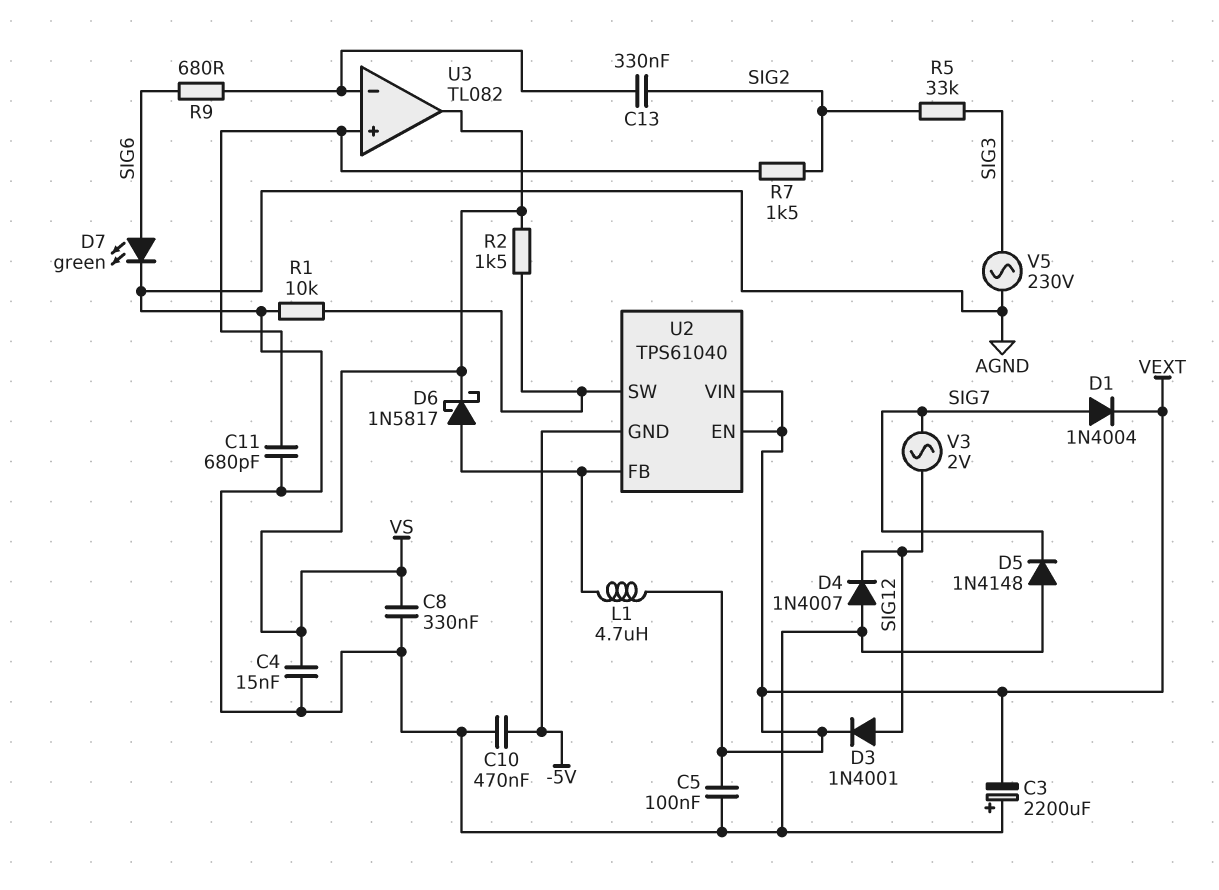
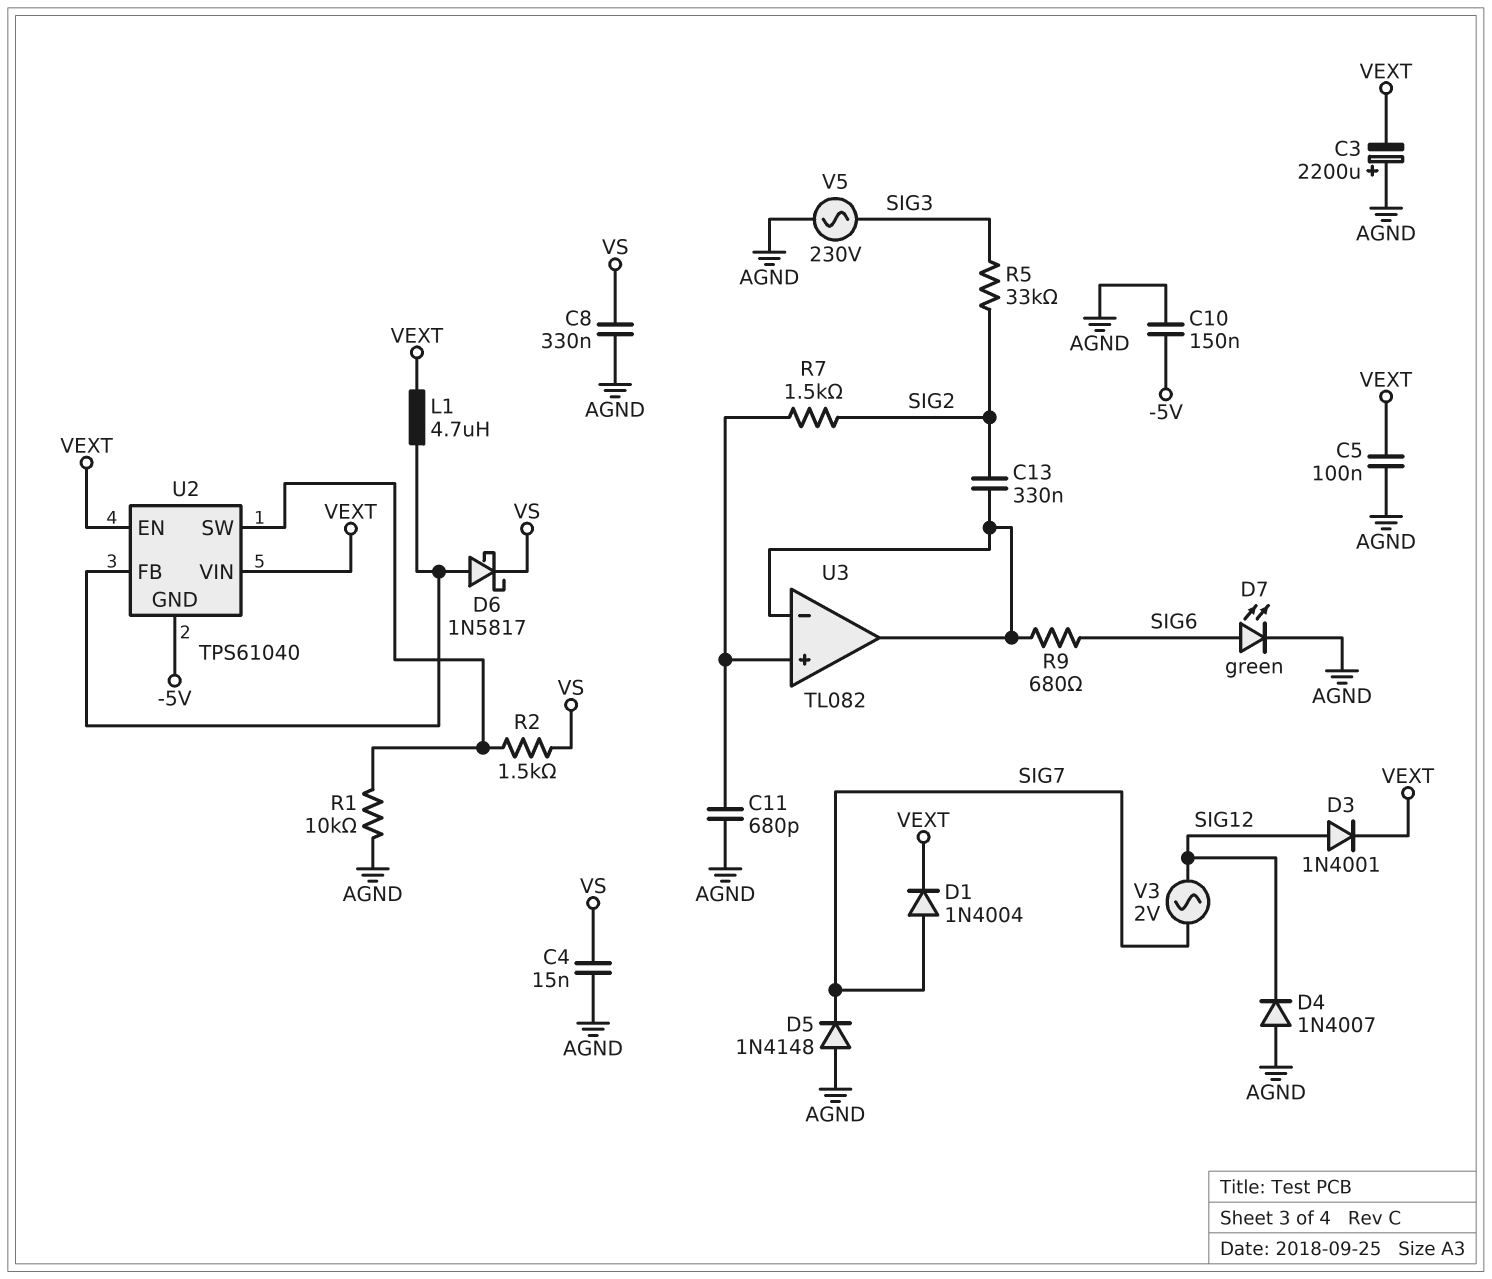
C10: 470nF (-5V, AGND) -> 150nF (-5V, AGND)
U3 pin out: VS -> U3/in-

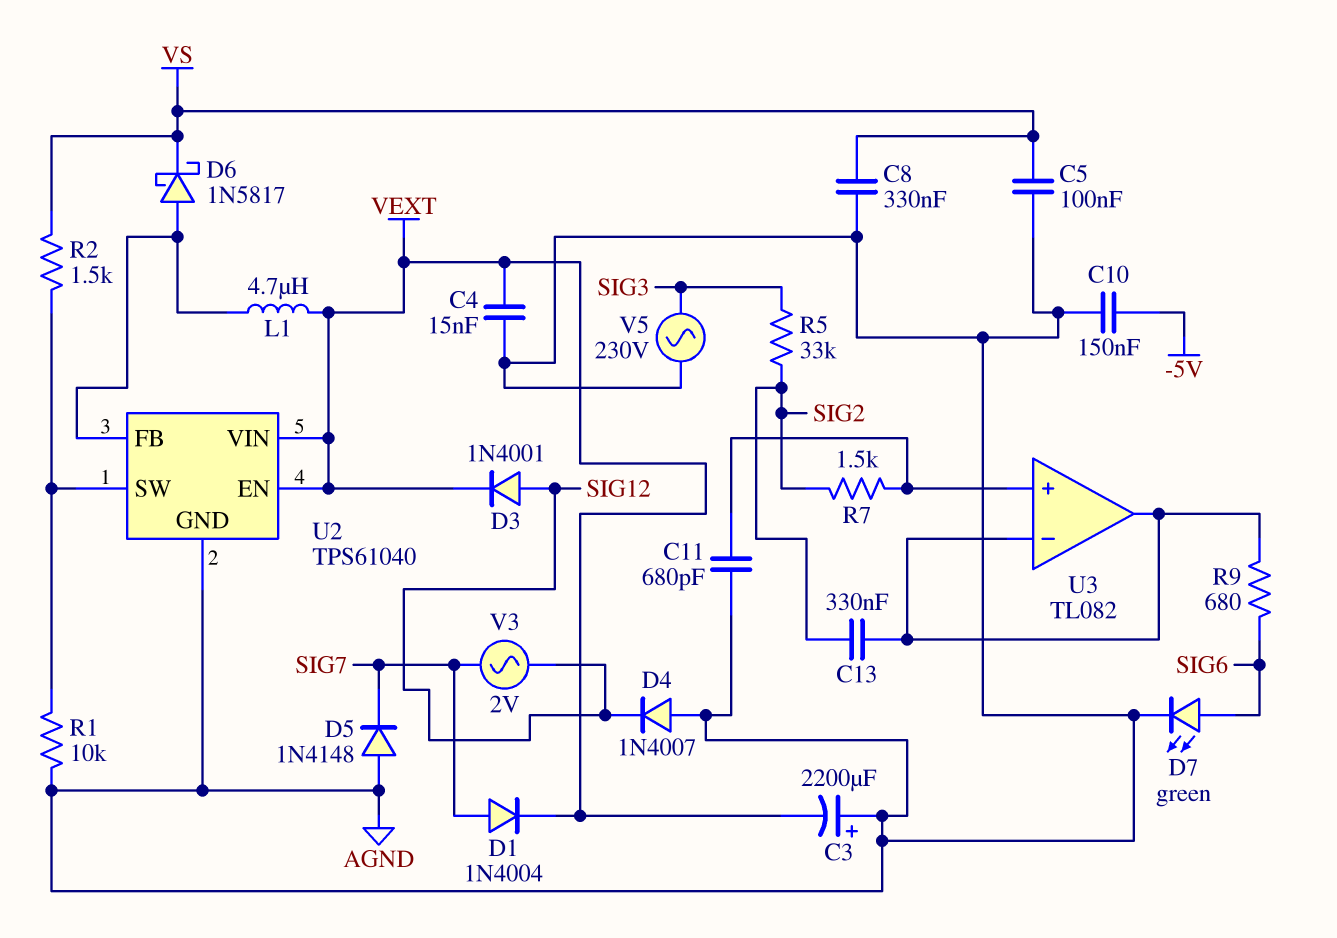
C4: 15nF (AGND, VS) -> 15nF (AGND, VEXT)
C5: 100nF (AGND, VEXT) -> 100nF (AGND, VS)
U2 pin GND: -5V -> AGND

